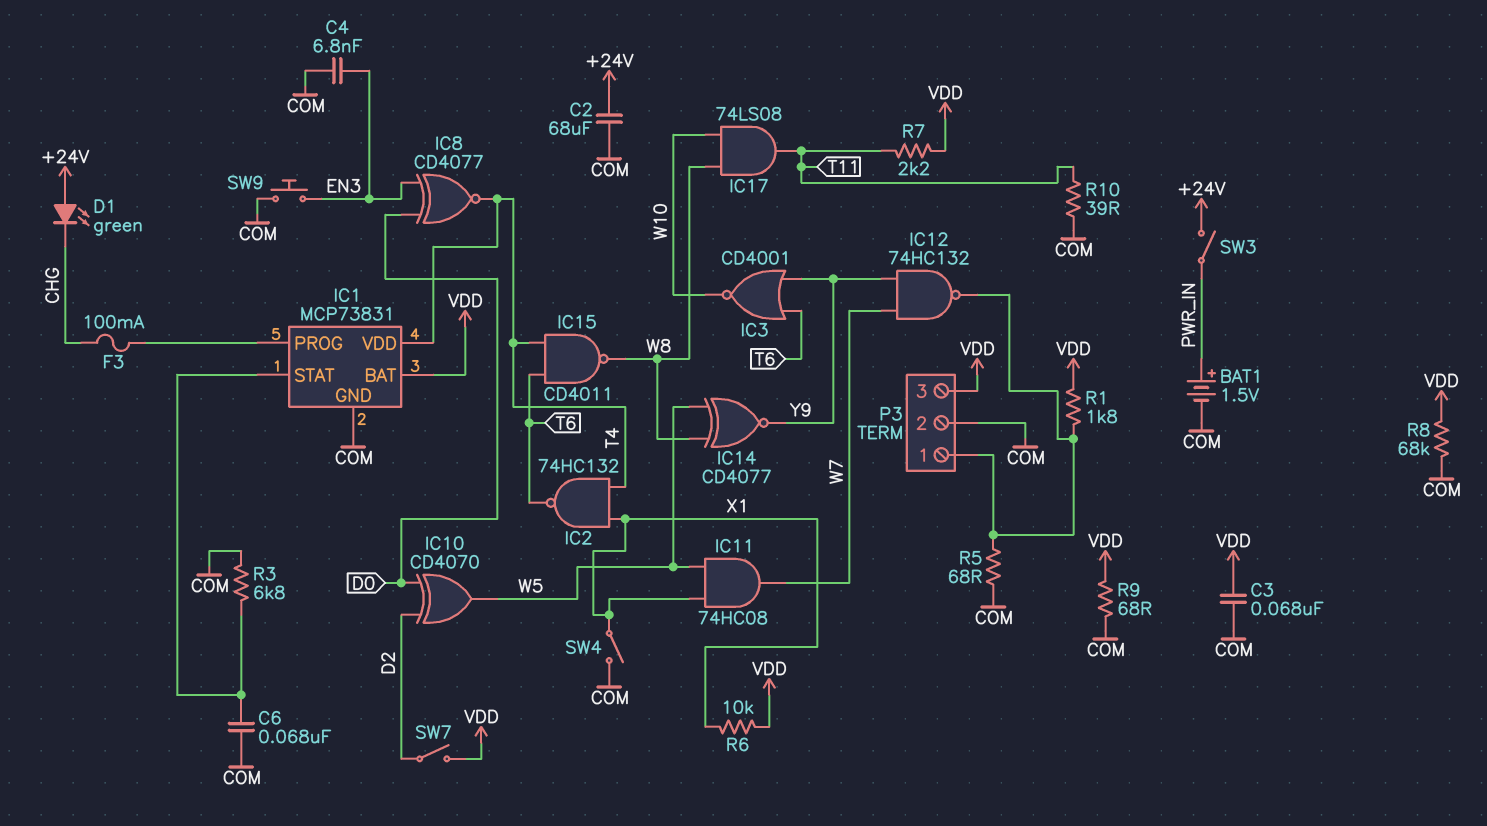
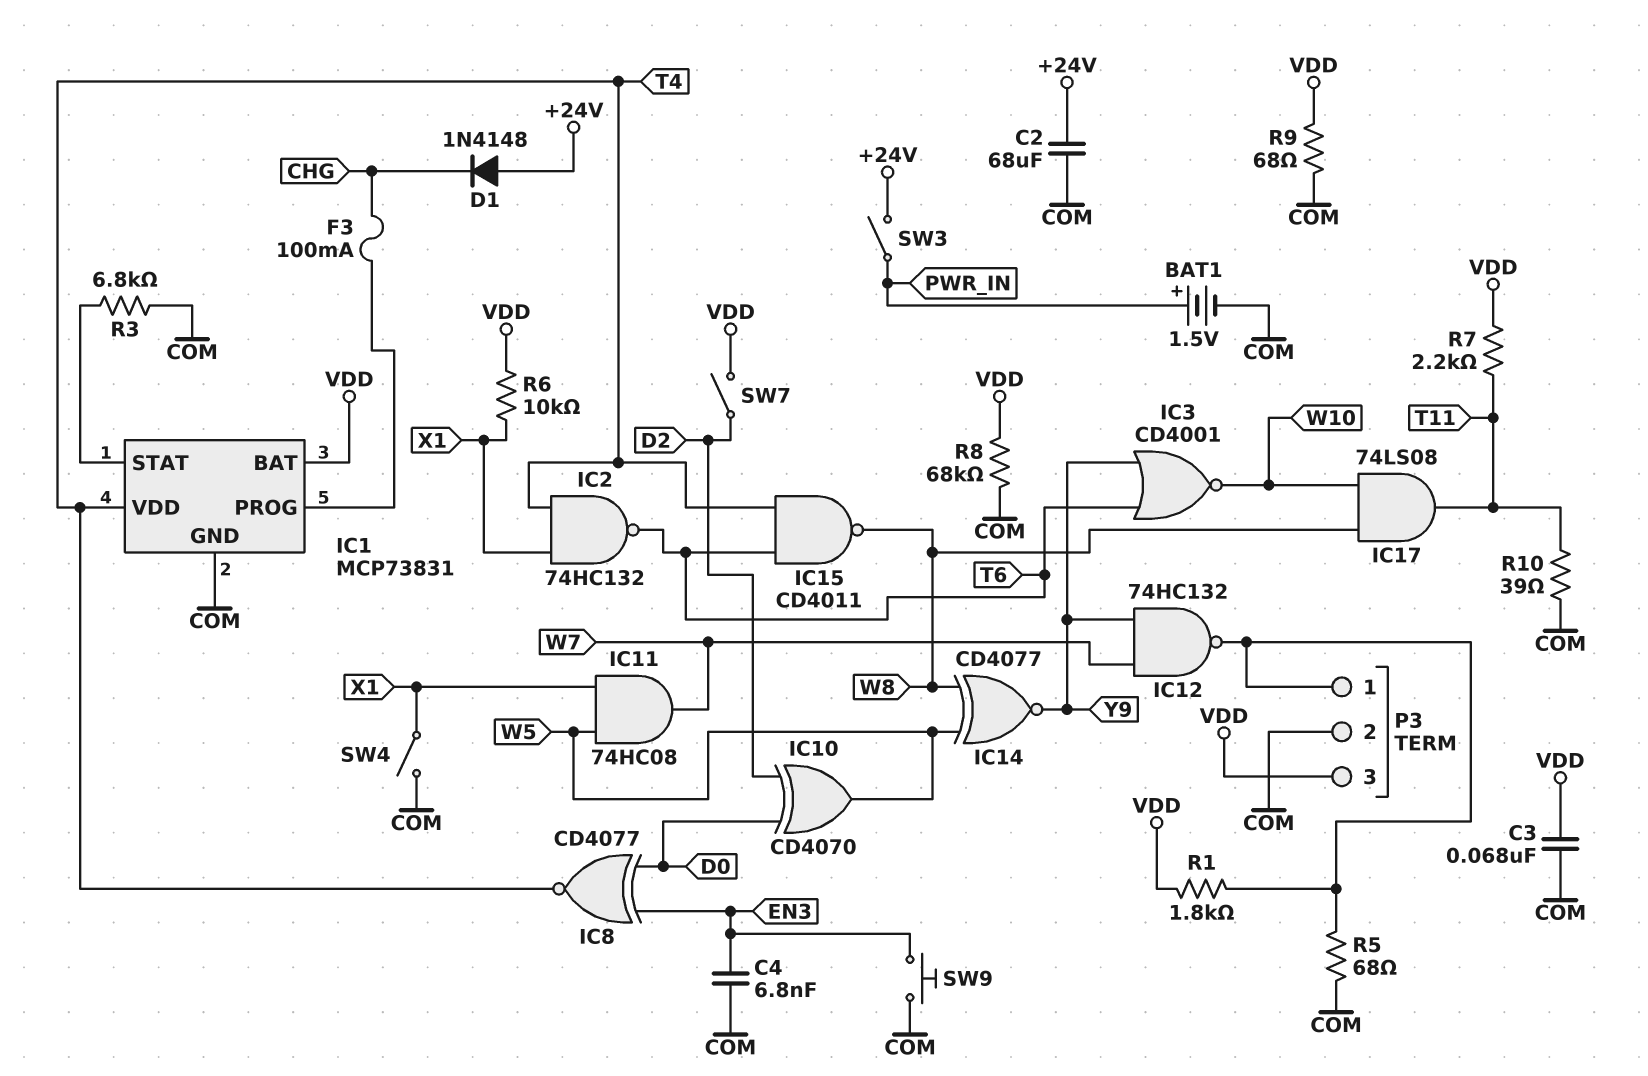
C6: 68nF (COM, IC1/STAT) -> none
D1: LED green (A +24V, K CHG) -> diode 1N4148 (A +24V, K CHG)

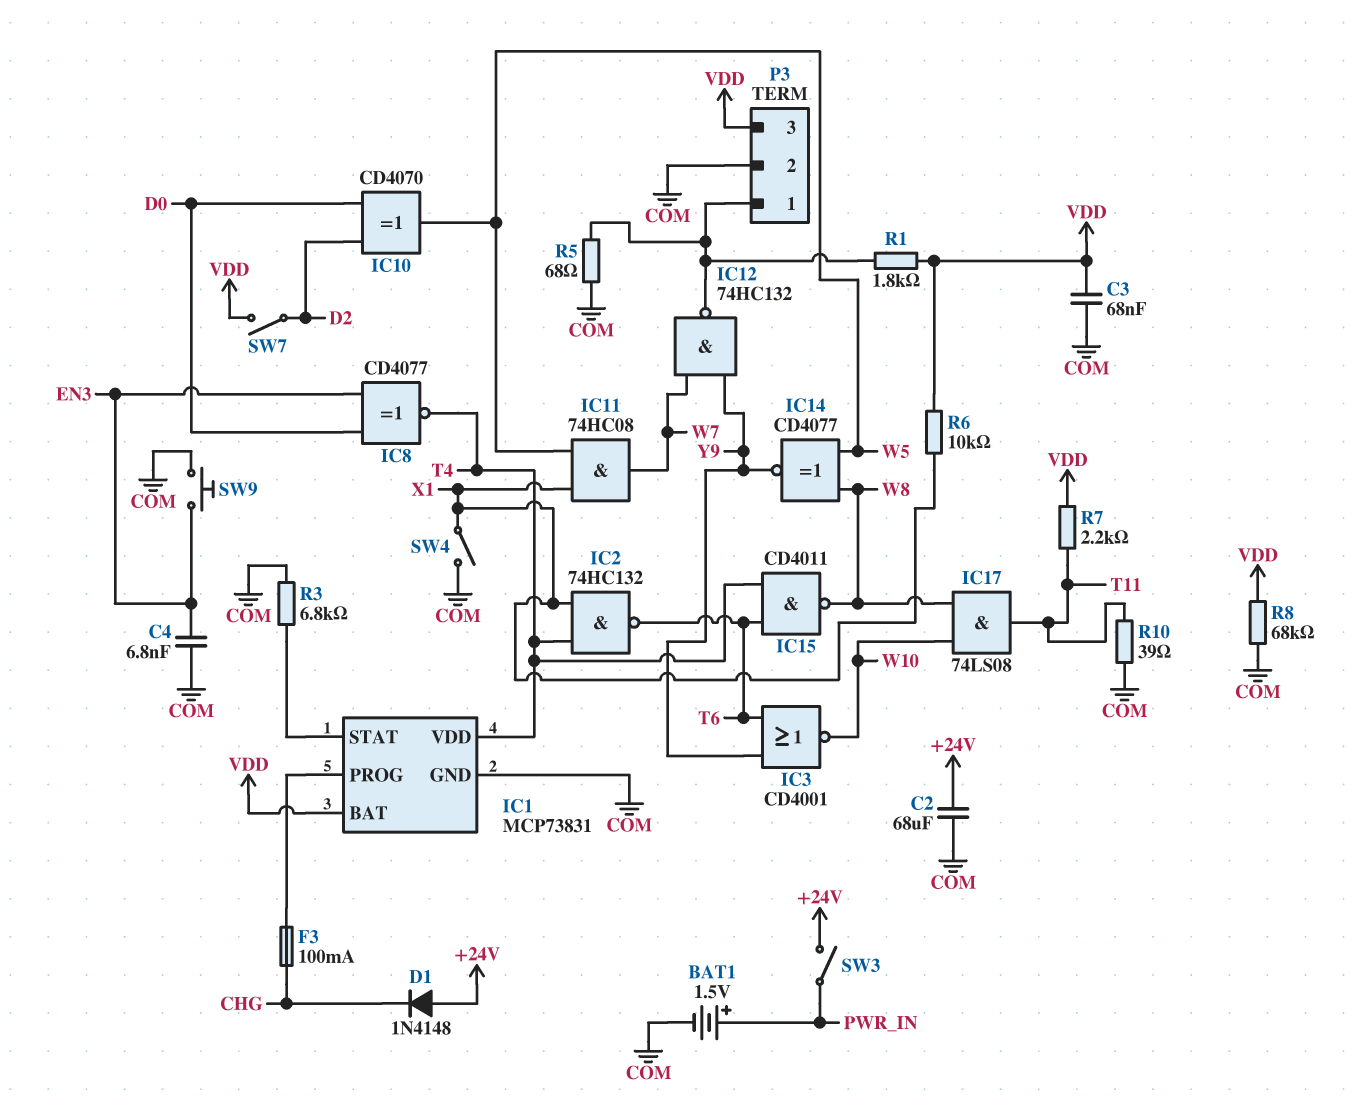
R9: 68 (COM, VDD) -> none

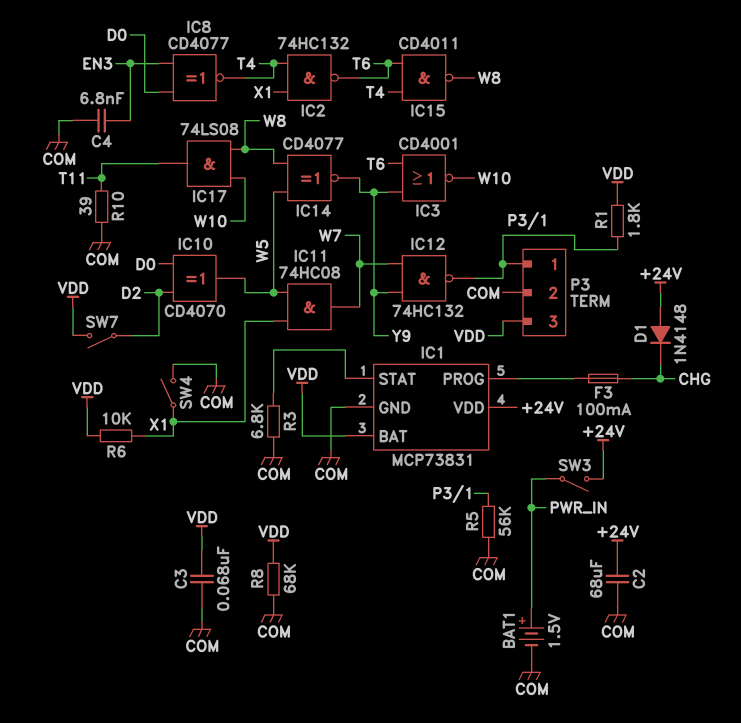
IC1 pin VDD: T4 -> +24V
R5: 68 (COM, P3/1) -> 56k (COM, P3/1)
R7: 2.2k (T11, VDD) -> none
SW9: button (COM, EN3) -> none

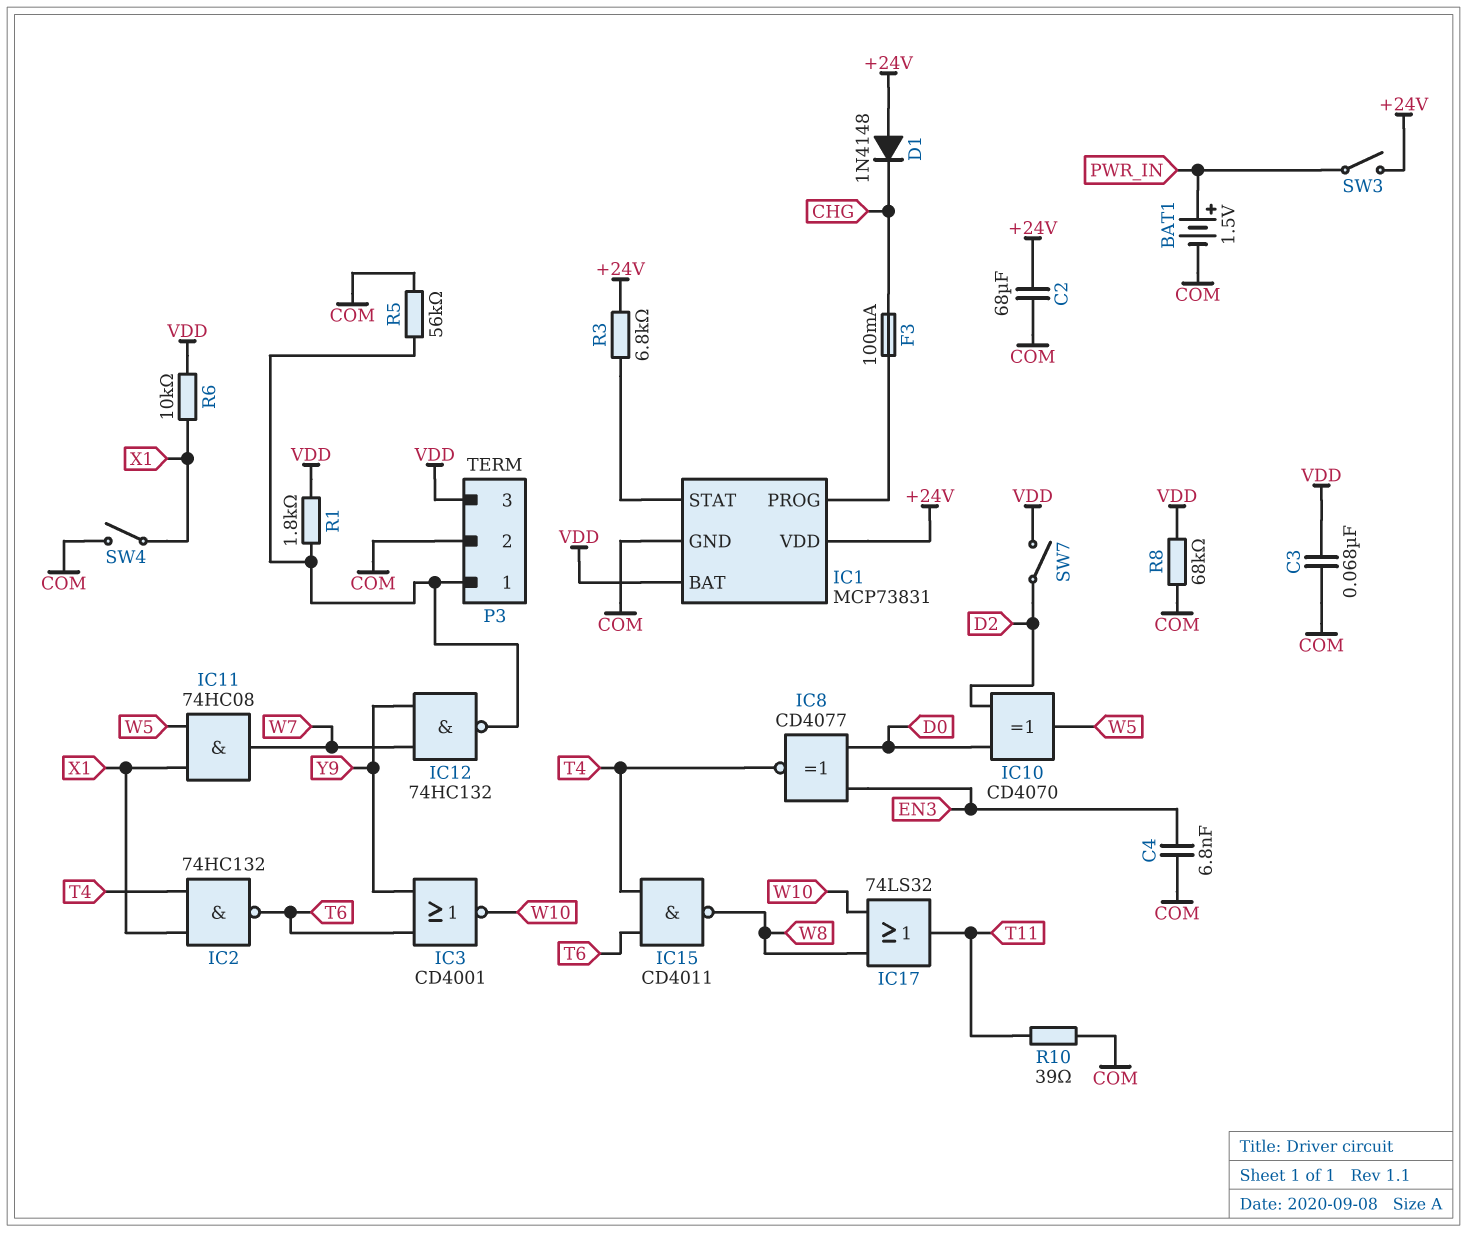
IC14: XNOR CD4077 (in W5, in W8, out Y9) -> none
IC17: AND 74LS08 (in W8, in W10, out T11) -> OR 74LS32 (in W8, in W10, out T11)
R3: 6.8k (COM, IC1/STAT) -> 6.8k (+24V, IC1/STAT)

